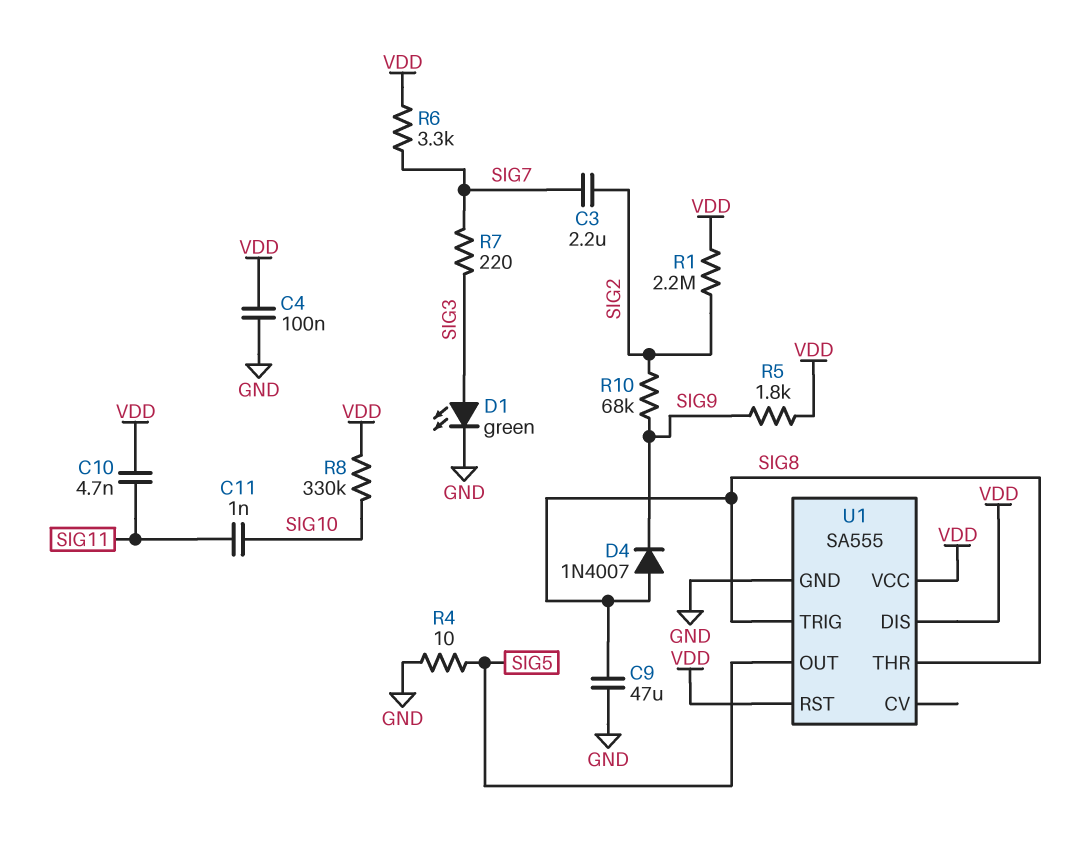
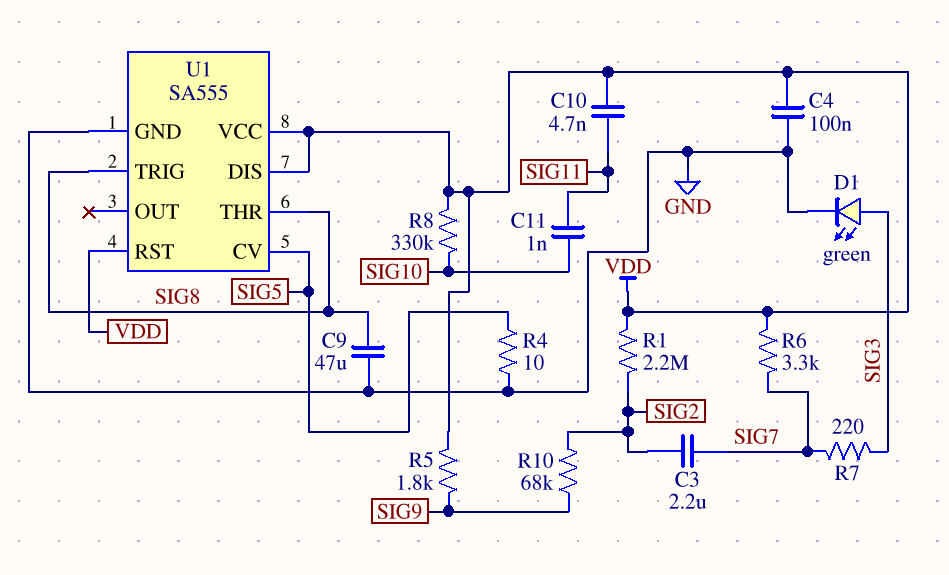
D4: diode 1N4007 (A SIG8, K SIG9) -> none
U1 pin CV: none -> SIG5
U1 pin OUT: SIG5 -> none

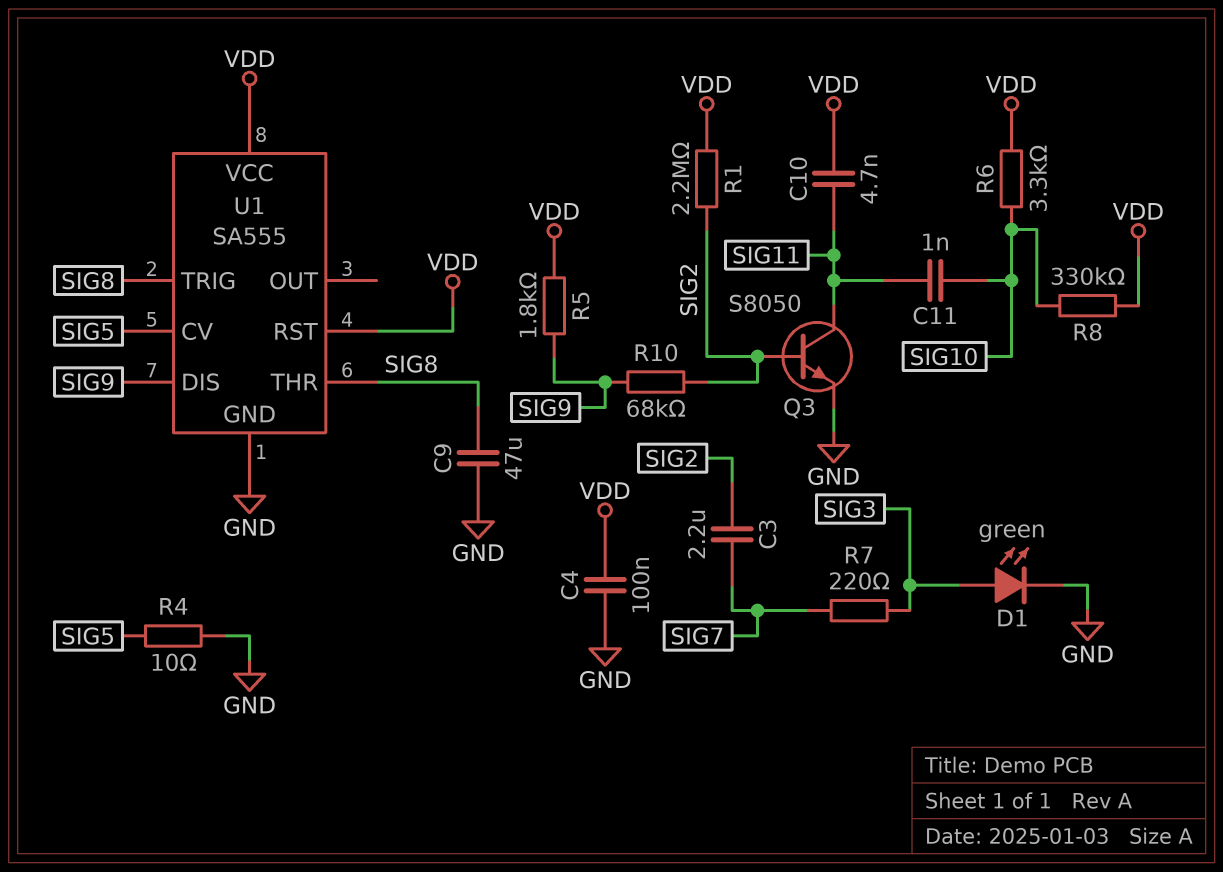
Q3: none -> NPN S8050 (B SIG2, C SIG11, E GND)
R6: 3.3k (SIG7, VDD) -> 3.3k (SIG10, VDD)
U1 pin DIS: VDD -> SIG9

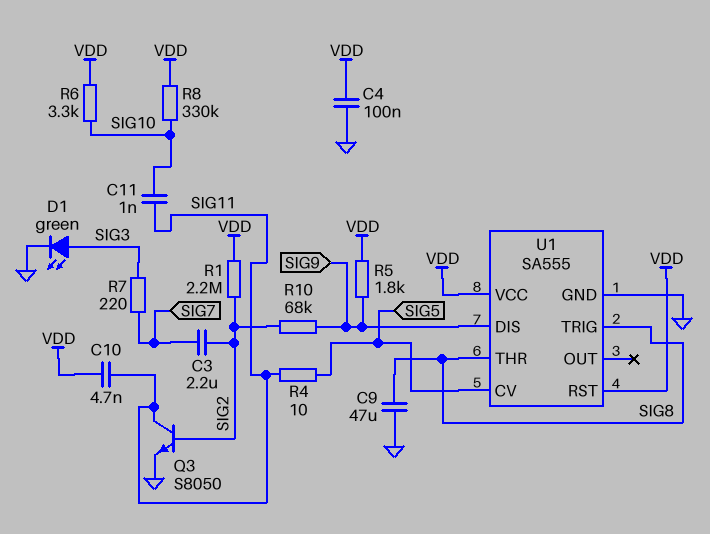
R4: 10 (GND, SIG5) -> 10 (SIG5, SIG11)

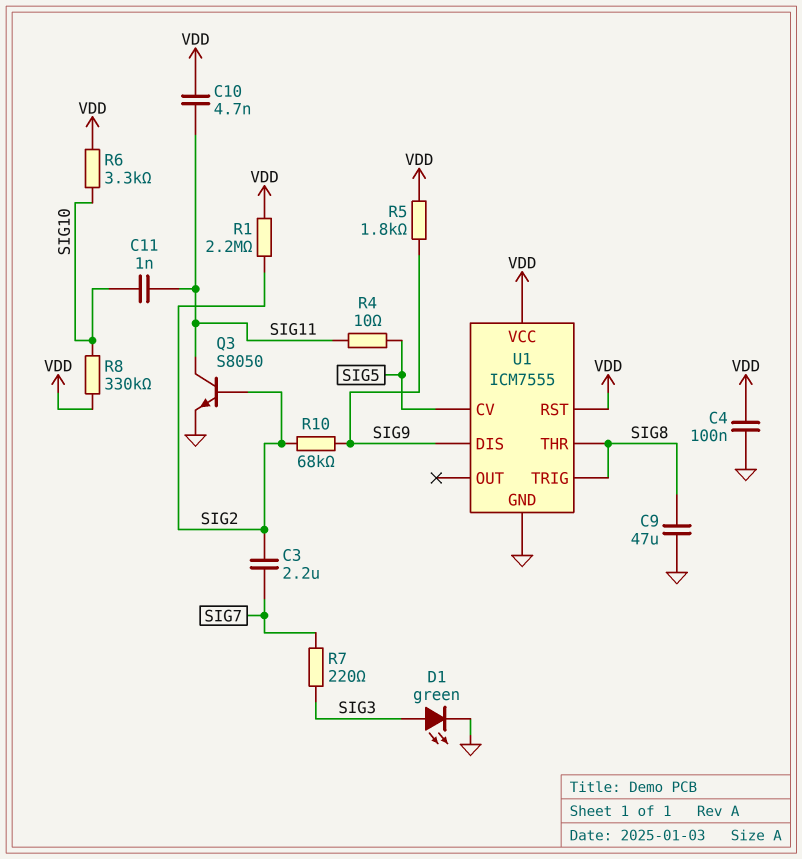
U1: SA555 -> ICM7555

